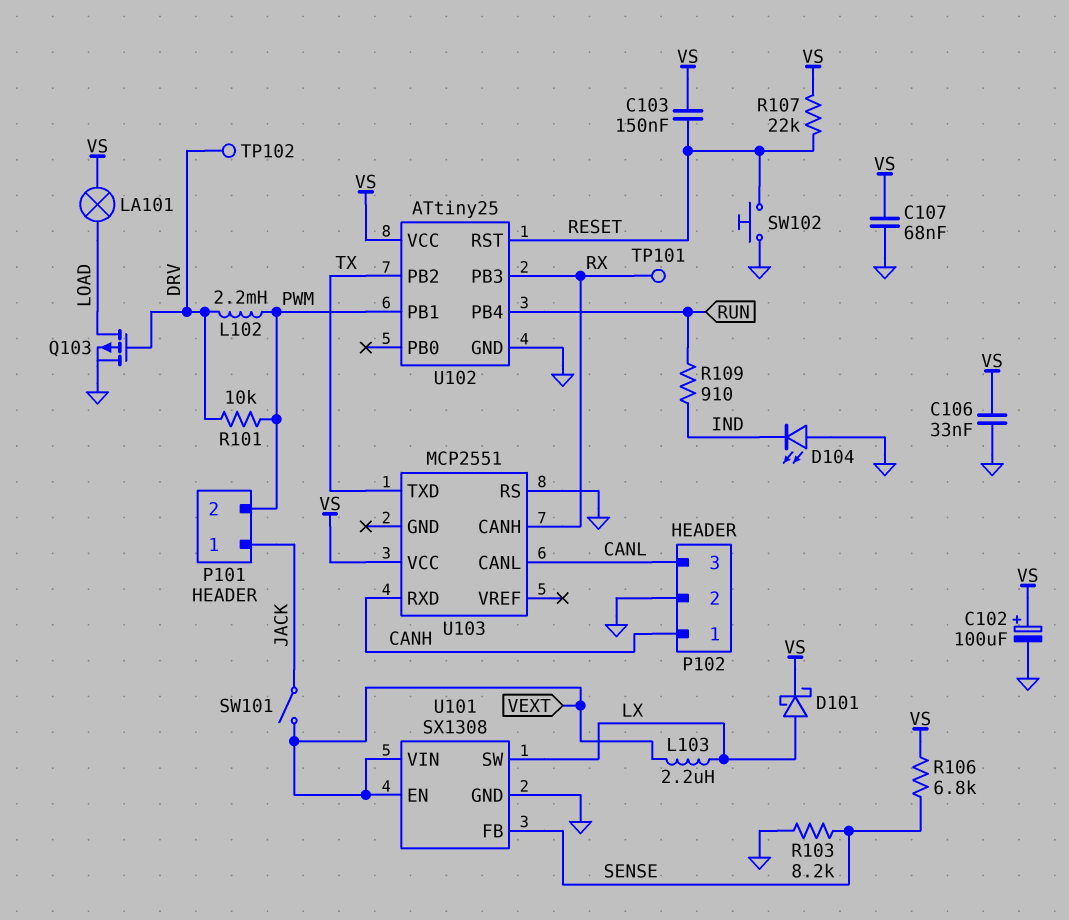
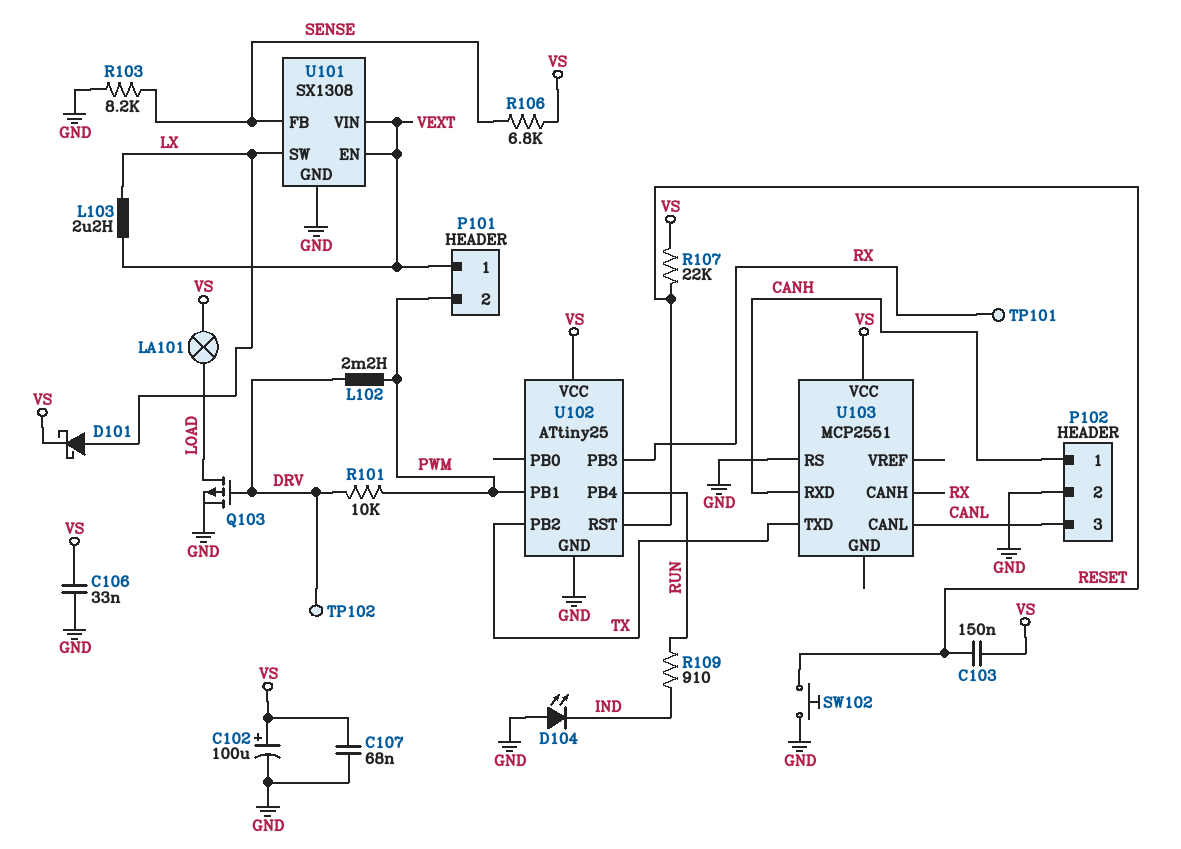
P101 pin 1: JACK -> VEXT
SW101: switch (JACK, VEXT) -> none

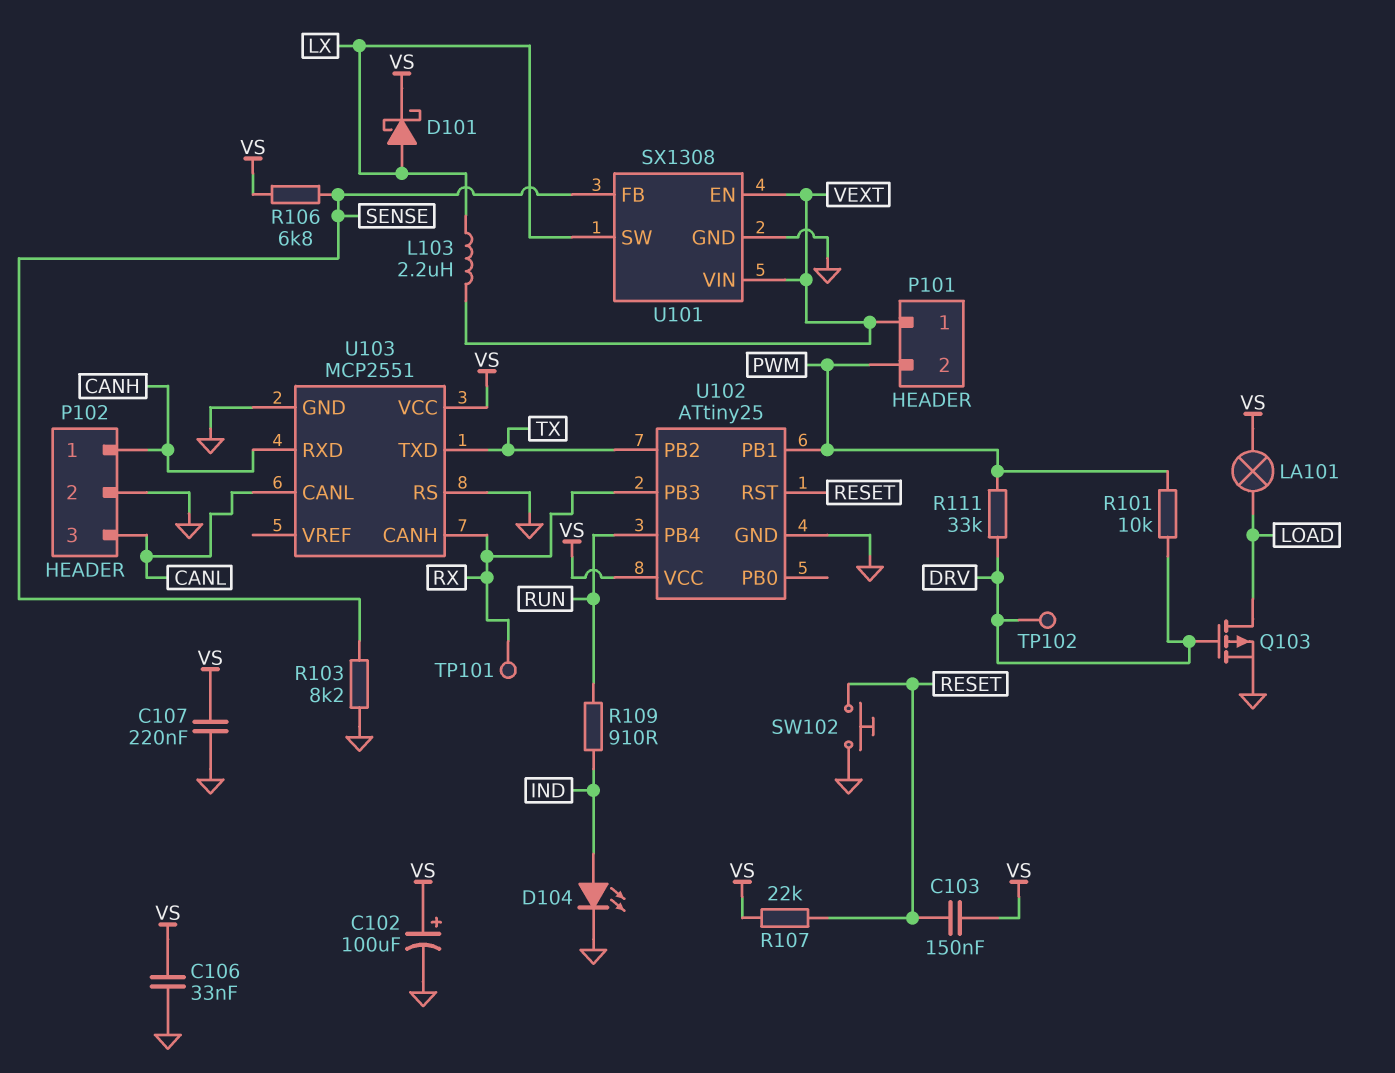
C107: 68nF (GND, VS) -> 220nF (GND, VS)
D104: LED (A GND, K IND) -> LED (A IND, K GND)
L102: 2.2mH (DRV, PWM) -> none
R111: none -> 33k (DRV, PWM)
U103 pin GND: none -> GND

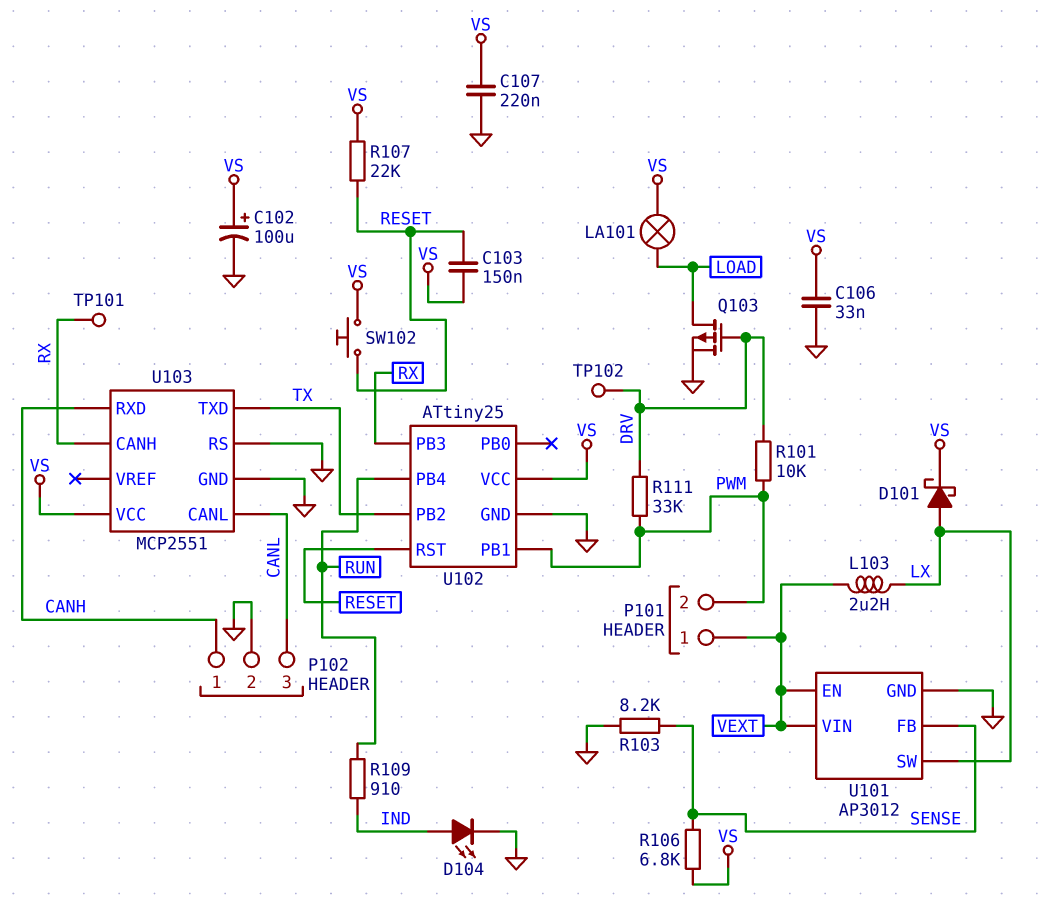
SW102: button (GND, RESET) -> button (RESET, VS)
U101: SX1308 -> AP3012

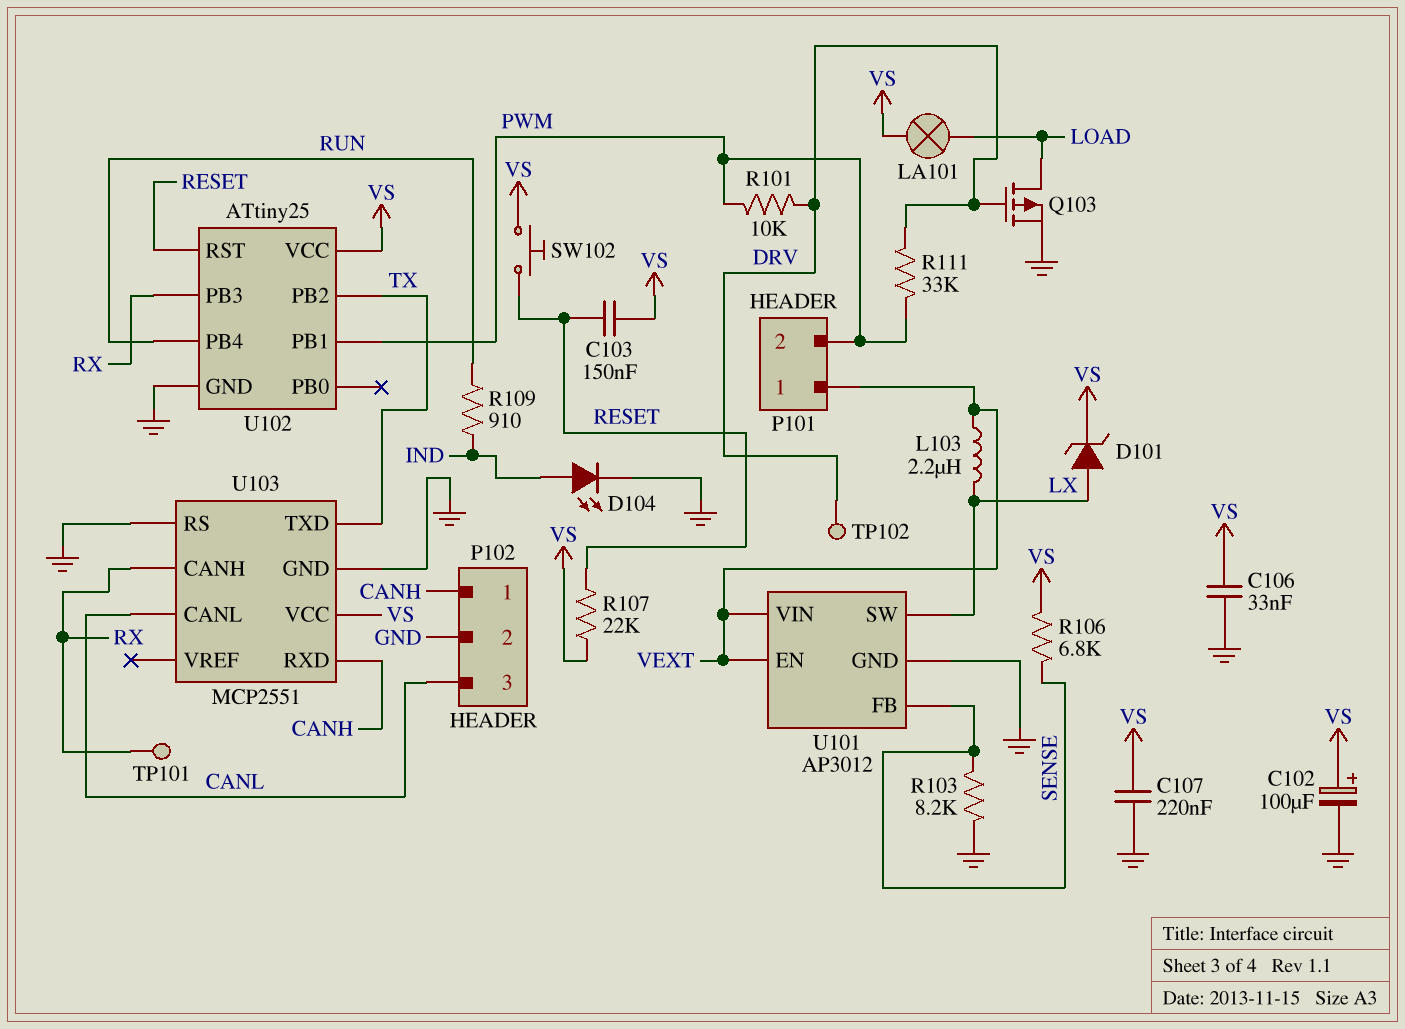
D101: schottky (A LX, K VS) -> zener (A LX, K VS)

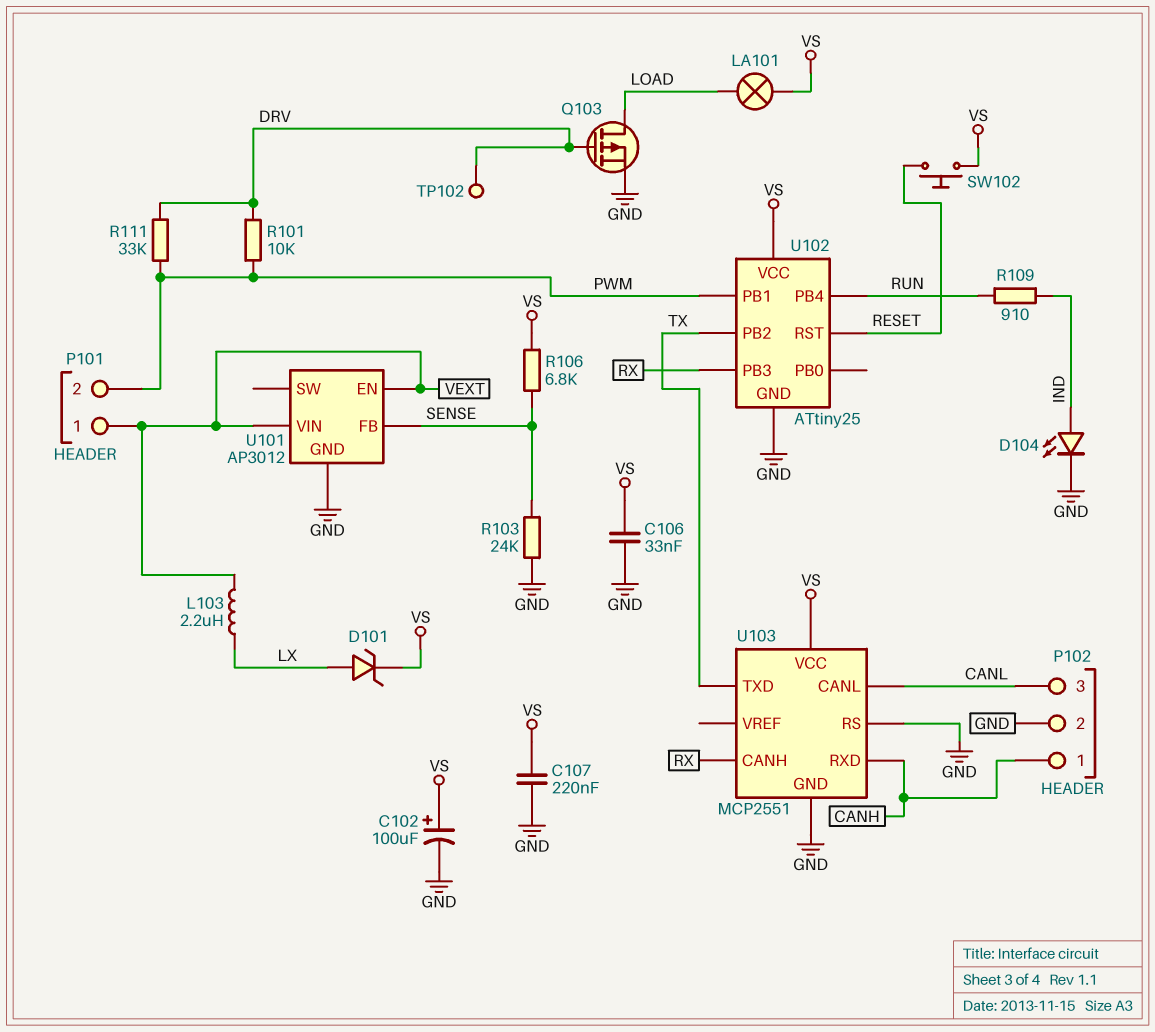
C103: 150nF (RESET, VS) -> none
R103: 8.2k (GND, SENSE) -> 24k (GND, SENSE)
R107: 22k (RESET, VS) -> none
TP101: test point (RX) -> none
U101 pin SW: LX -> none

